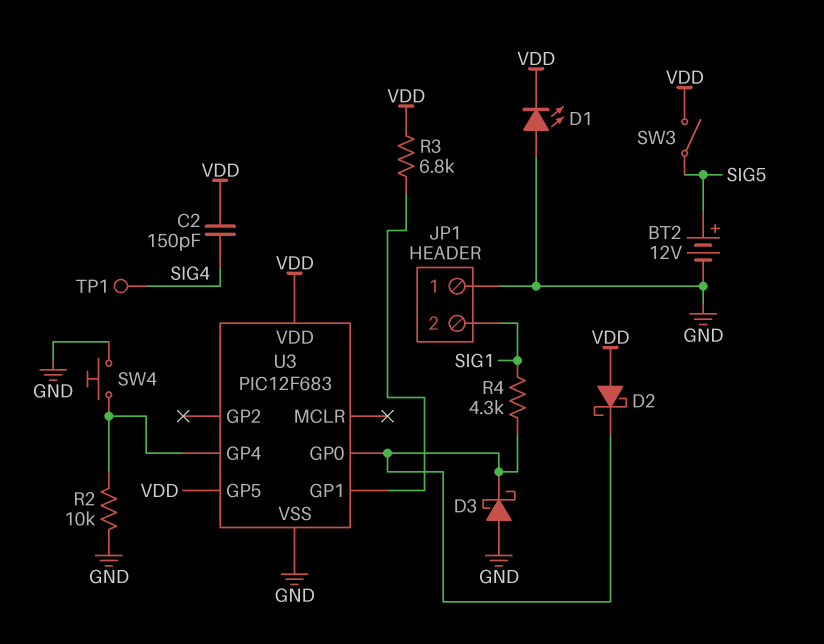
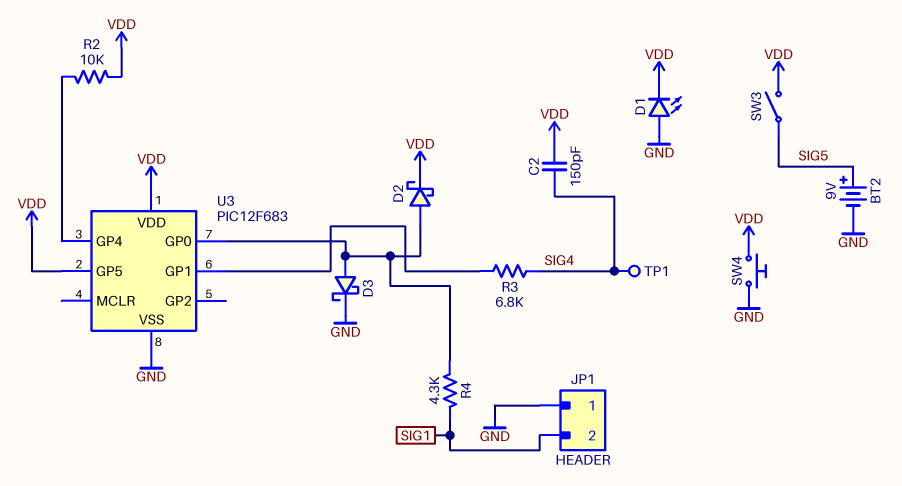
BT2: 12V (plus SIG5, minus GND) -> 9V (plus SIG5, minus GND)
D2: schottky (A VDD, K U3/GP0) -> schottky (A U3/GP0, K VDD)
D3: schottky (A GND, K U3/GP0) -> schottky (A U3/GP0, K GND)
R2: 10k (GND, U3/GP4) -> 10k (U3/GP4, VDD)
R3: 6.8k (U3/GP1, VDD) -> 6.8k (SIG4, U3/GP1)
SW4: button (GND, U3/GP4) -> button (GND, VDD)

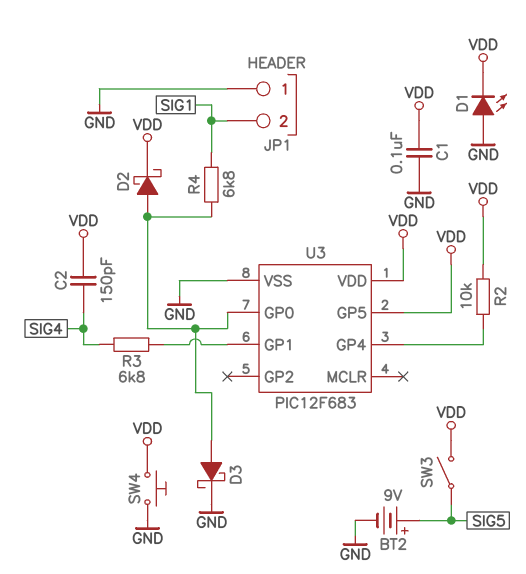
C1: none -> 100nF (GND, VDD)
R4: 4.3k (SIG1, U3/GP0) -> 6.8k (SIG1, U3/GP0)
TP1: test point (SIG4) -> none

